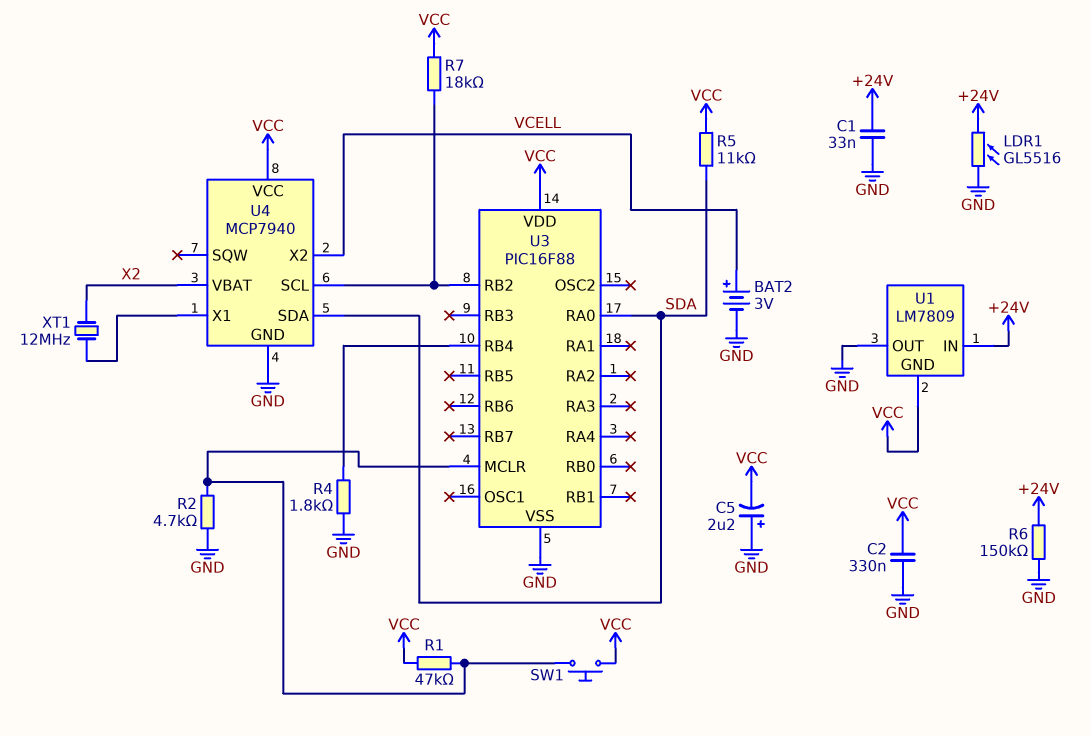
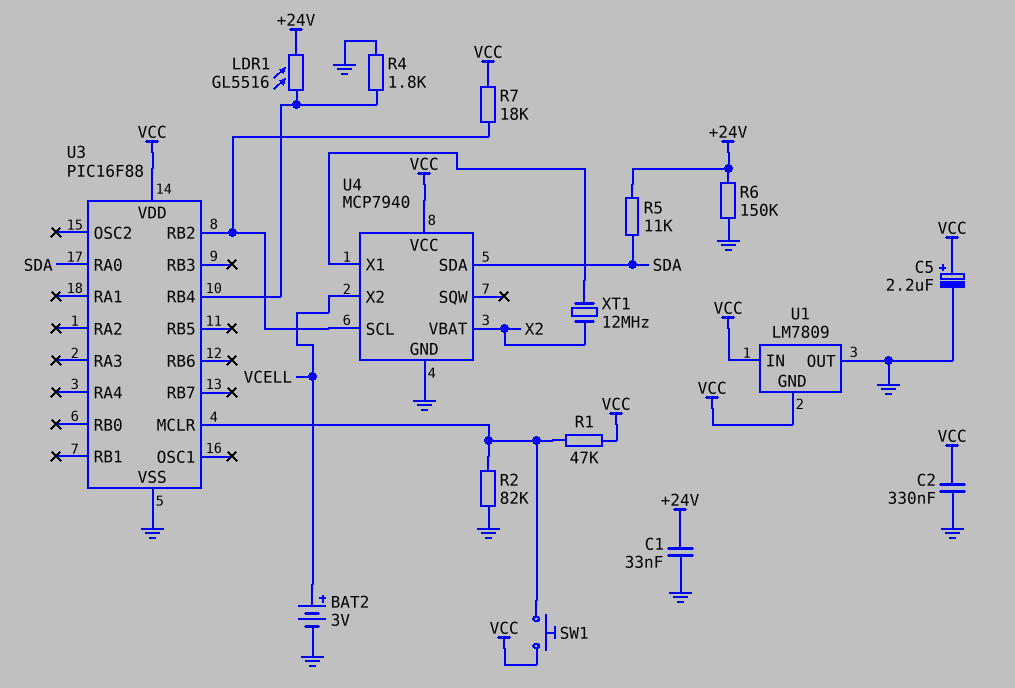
C5: 2.2uF (plus GND, minus VCC) -> 2.2uF (plus VCC, minus GND)
LDR1: GL5516 (+24V, GND) -> GL5516 (+24V, U3/RB4)
R2: 4.7k (GND, U3/MCLR) -> 82k (GND, U3/MCLR)
R5: 11k (SDA, VCC) -> 11k (+24V, SDA)
U1 pin IN: +24V -> VCC

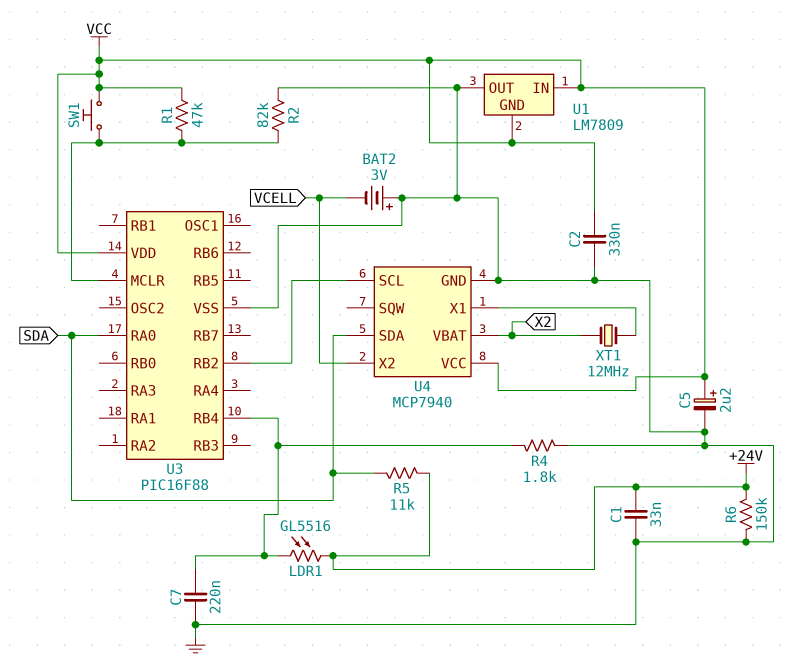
BAT2: 3V (plus VCELL, minus GND) -> 3V (plus GND, minus VCELL)
C7: none -> 220nF (GND, U3/RB4)
R7: 18k (U3/RB2, VCC) -> none

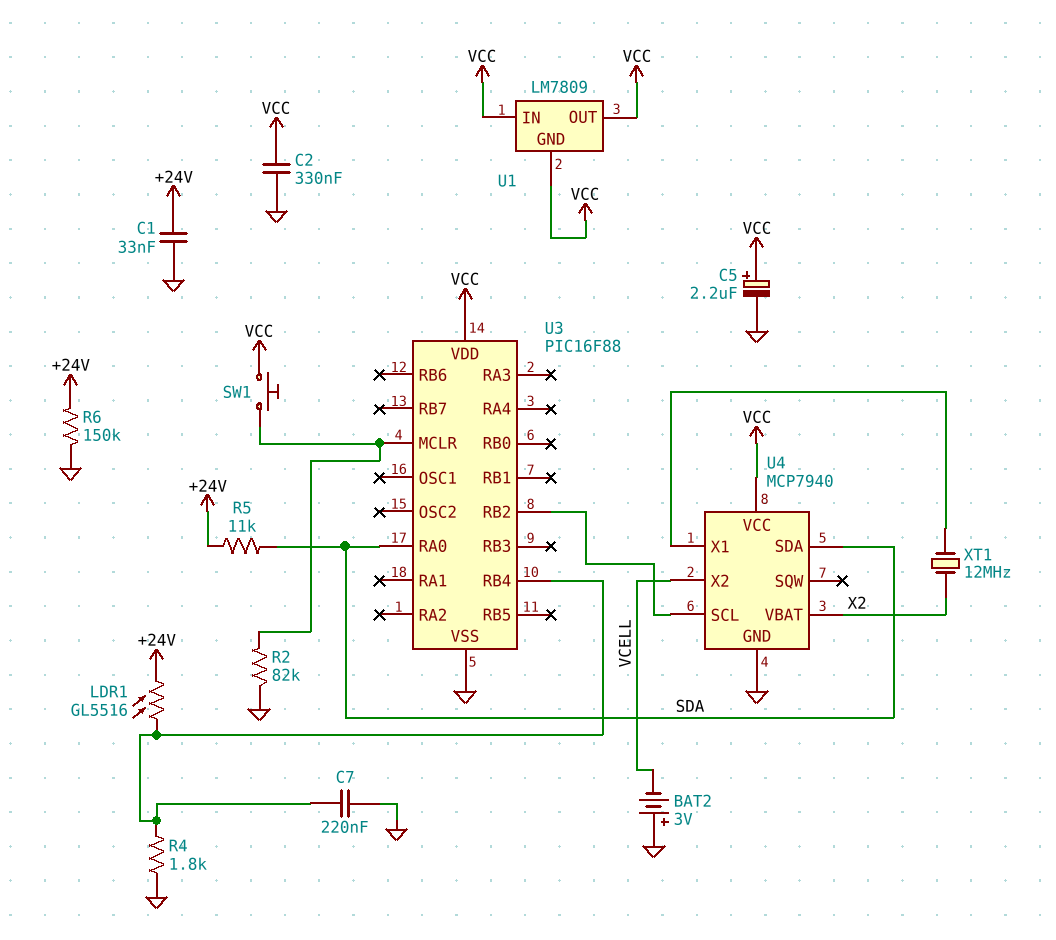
R1: 47k (U3/MCLR, VCC) -> none
U1 pin OUT: GND -> VCC

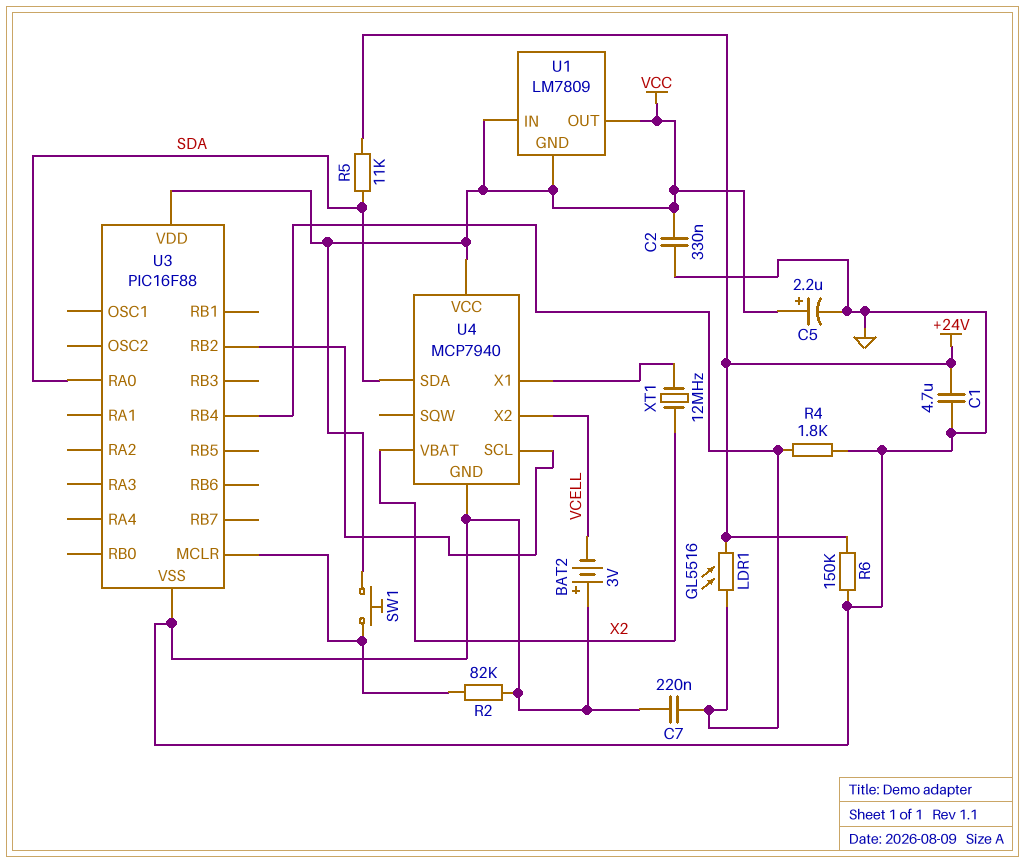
C1: 33nF (+24V, GND) -> 4.7uF (+24V, GND)

